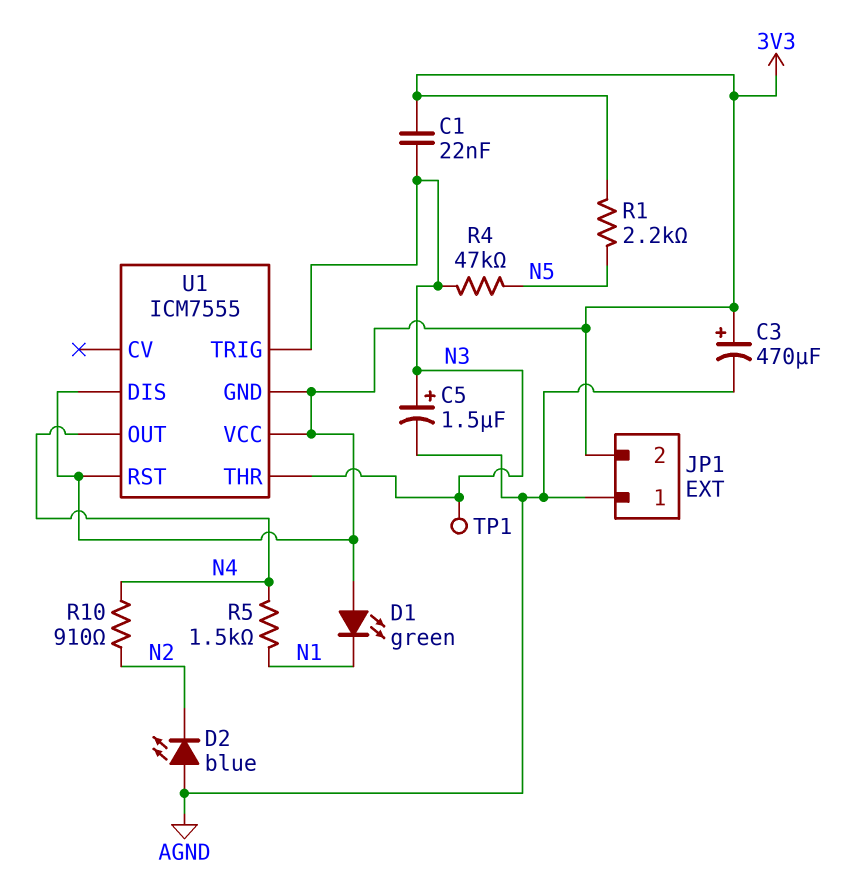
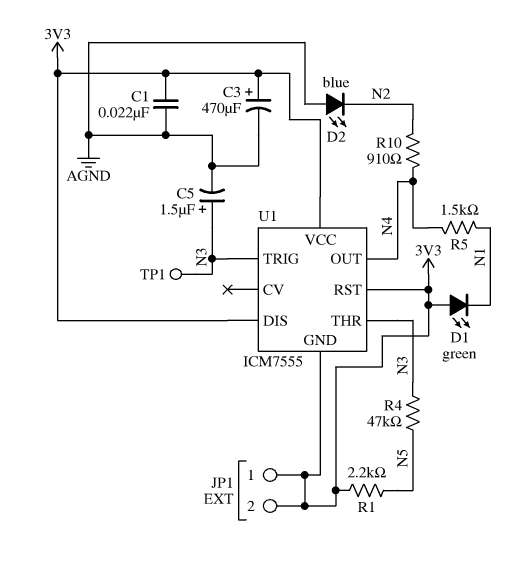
C1: 22nF (3V3, N3) -> 22nF (3V3, AGND)
JP1 pin 1: AGND -> 3V3

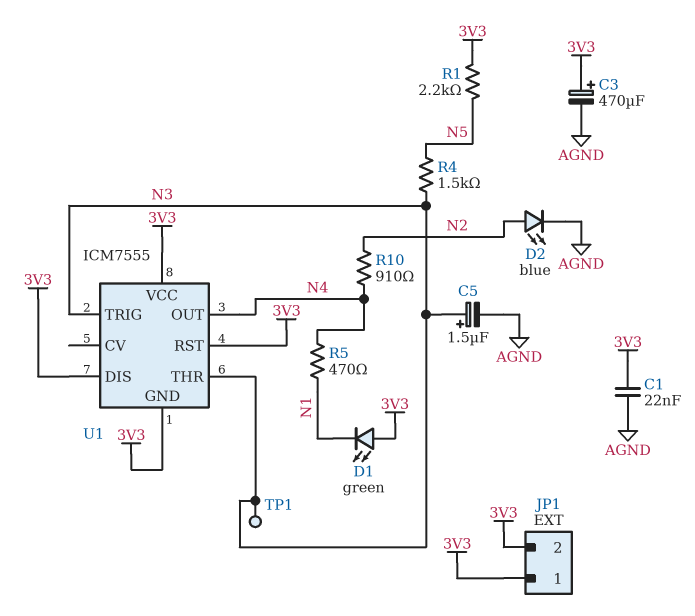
D2: LED blue (A AGND, K N2) -> LED blue (A N2, K AGND)
R4: 47k (N3, N5) -> 1.5k (N3, N5)
R5: 1.5k (N1, N4) -> 470 (N1, N4)

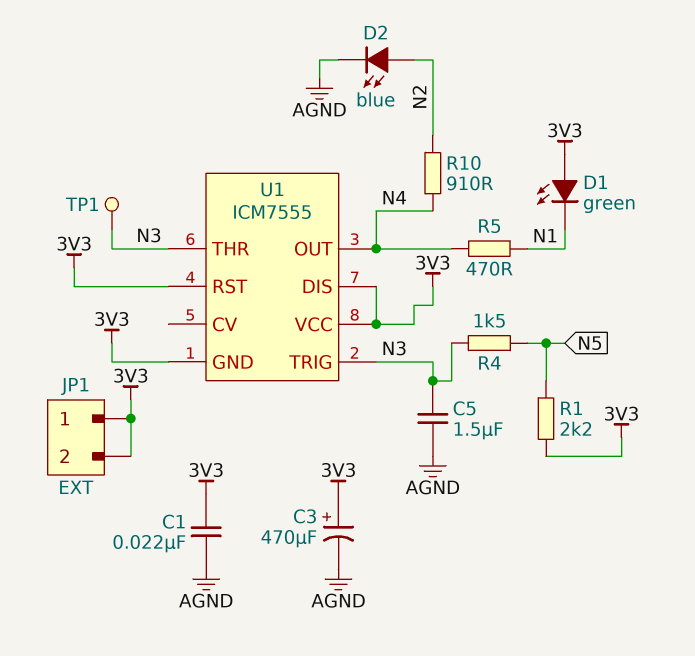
C5: 1.5uF (plus N3, minus AGND) -> 1.5uF (AGND, N3)

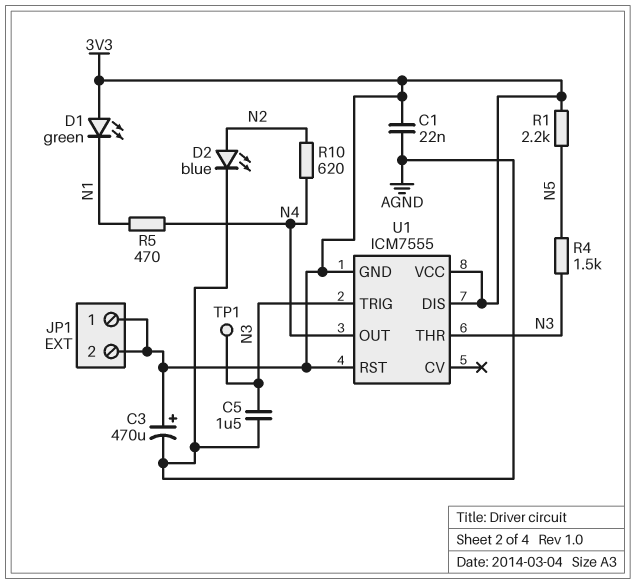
R10: 910 (N2, N4) -> 620 (N2, N4)

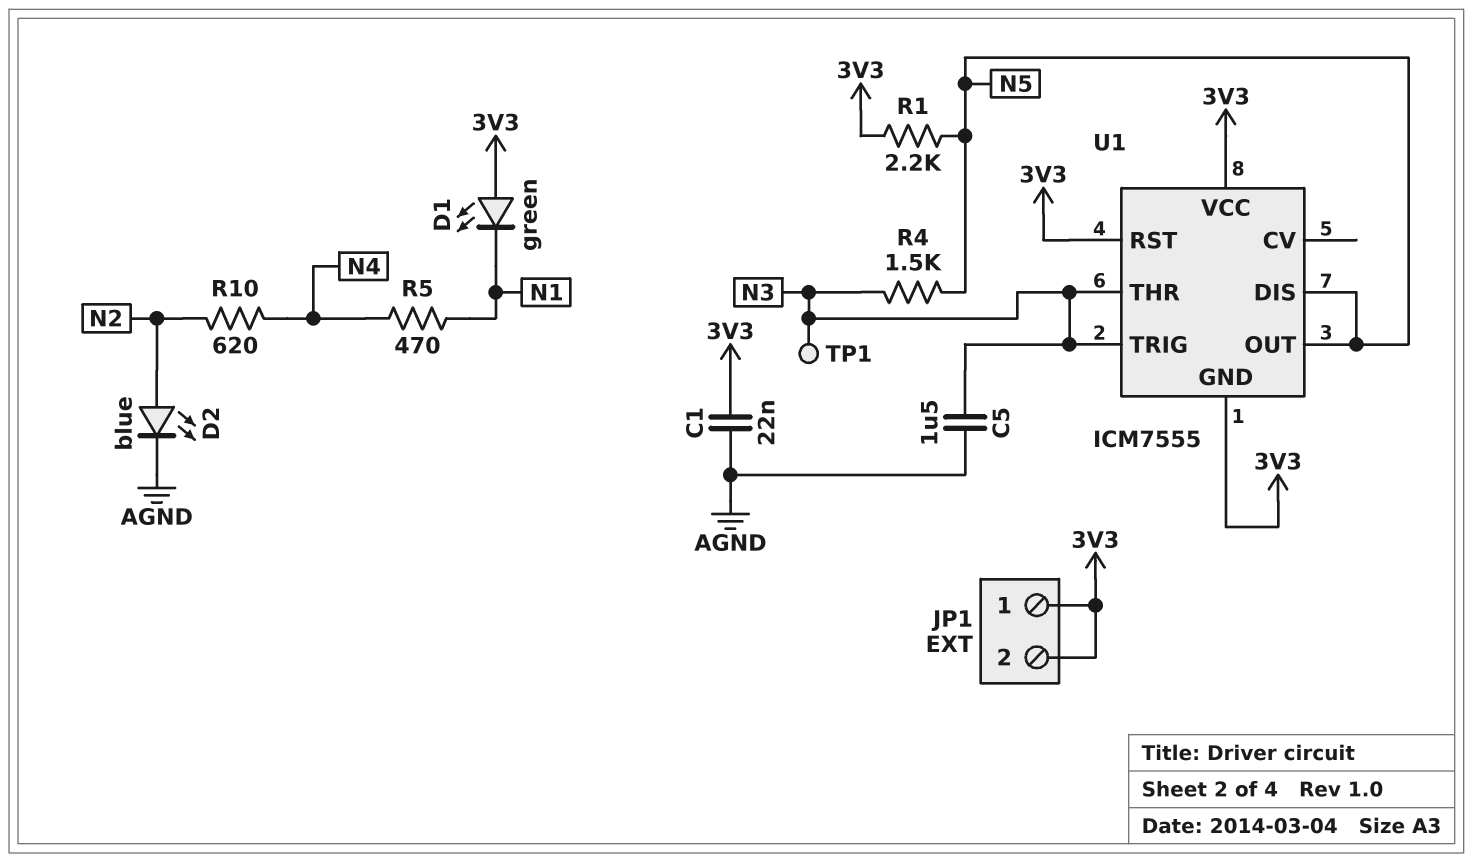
C3: 470uF (plus 3V3, minus AGND) -> none
U1 pin DIS: 3V3 -> N5
U1 pin OUT: N4 -> N5

